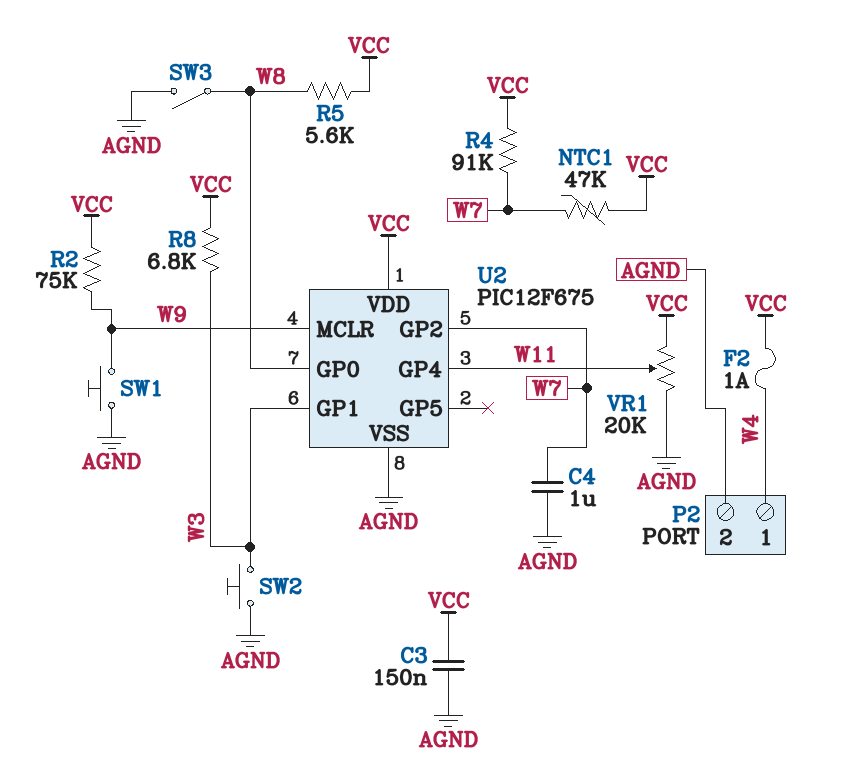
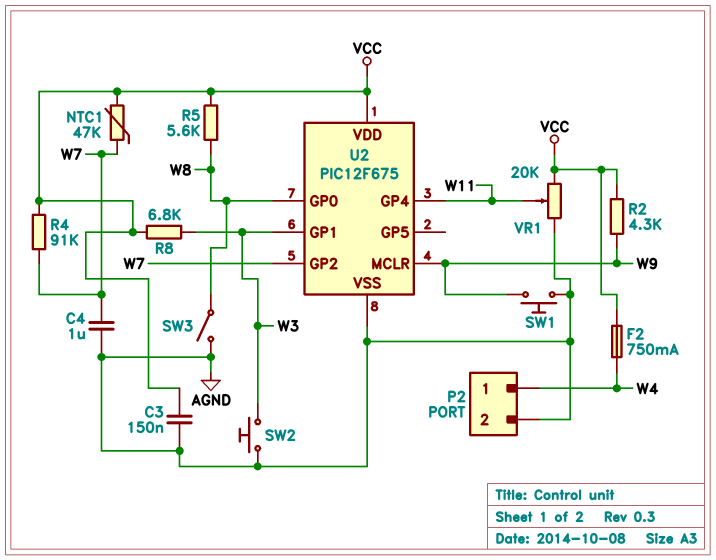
F2: 1A (VCC, W4) -> 750mA (VCC, W4)
R2: 75k (VCC, W9) -> 4.3k (VCC, W9)

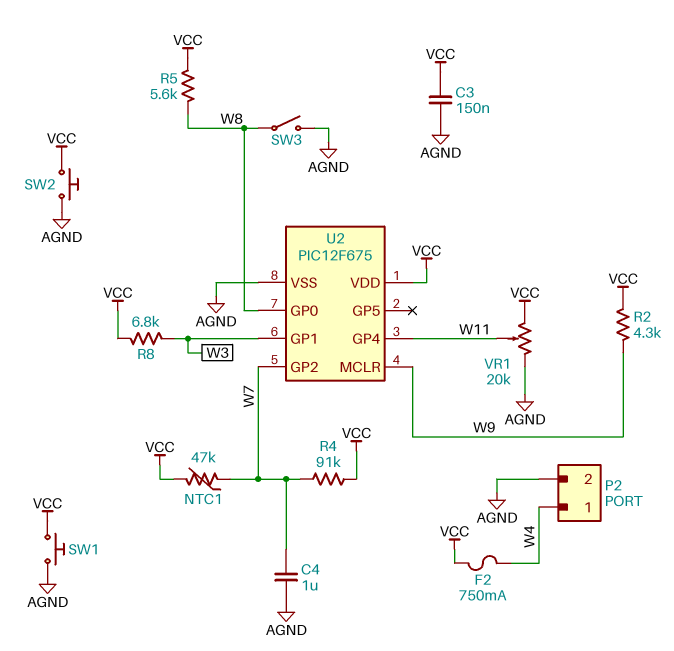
SW1: button (AGND, W9) -> button (AGND, VCC)
SW2: button (AGND, W3) -> button (AGND, VCC)

